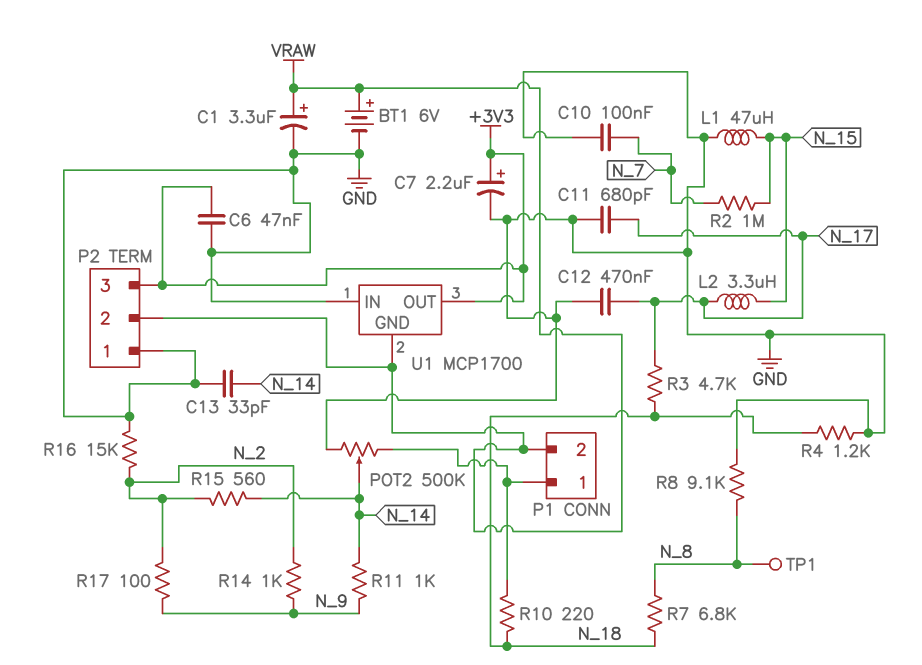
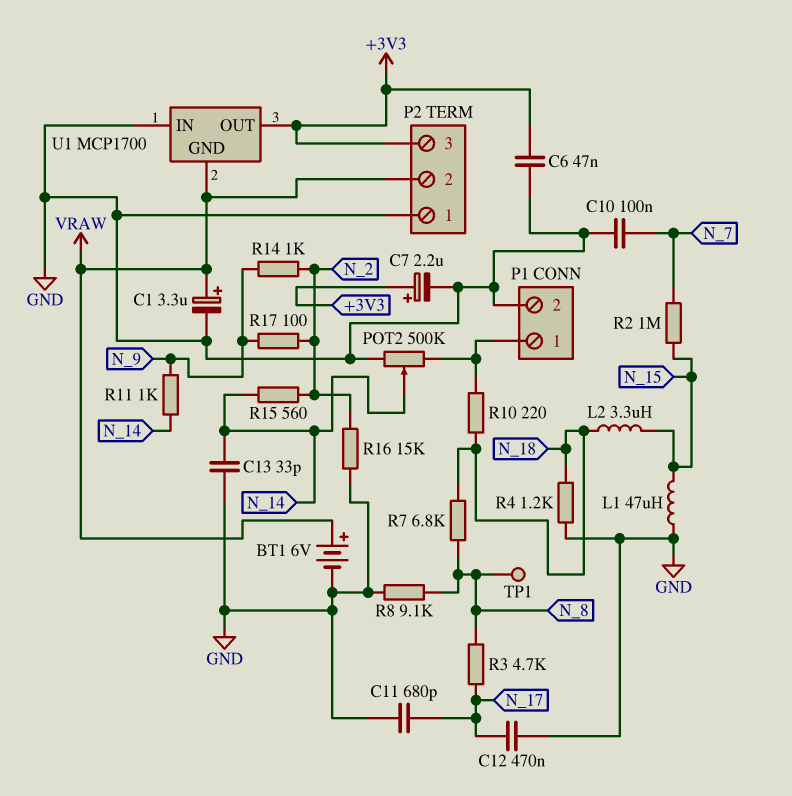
L2: 3.3uH (N_15, N_17) -> 3.3uH (N_15, N_18)
P1 pin 2: VRAW -> GND
R3: 4.7k (N_17, N_18) -> 4.7k (N_8, N_17)

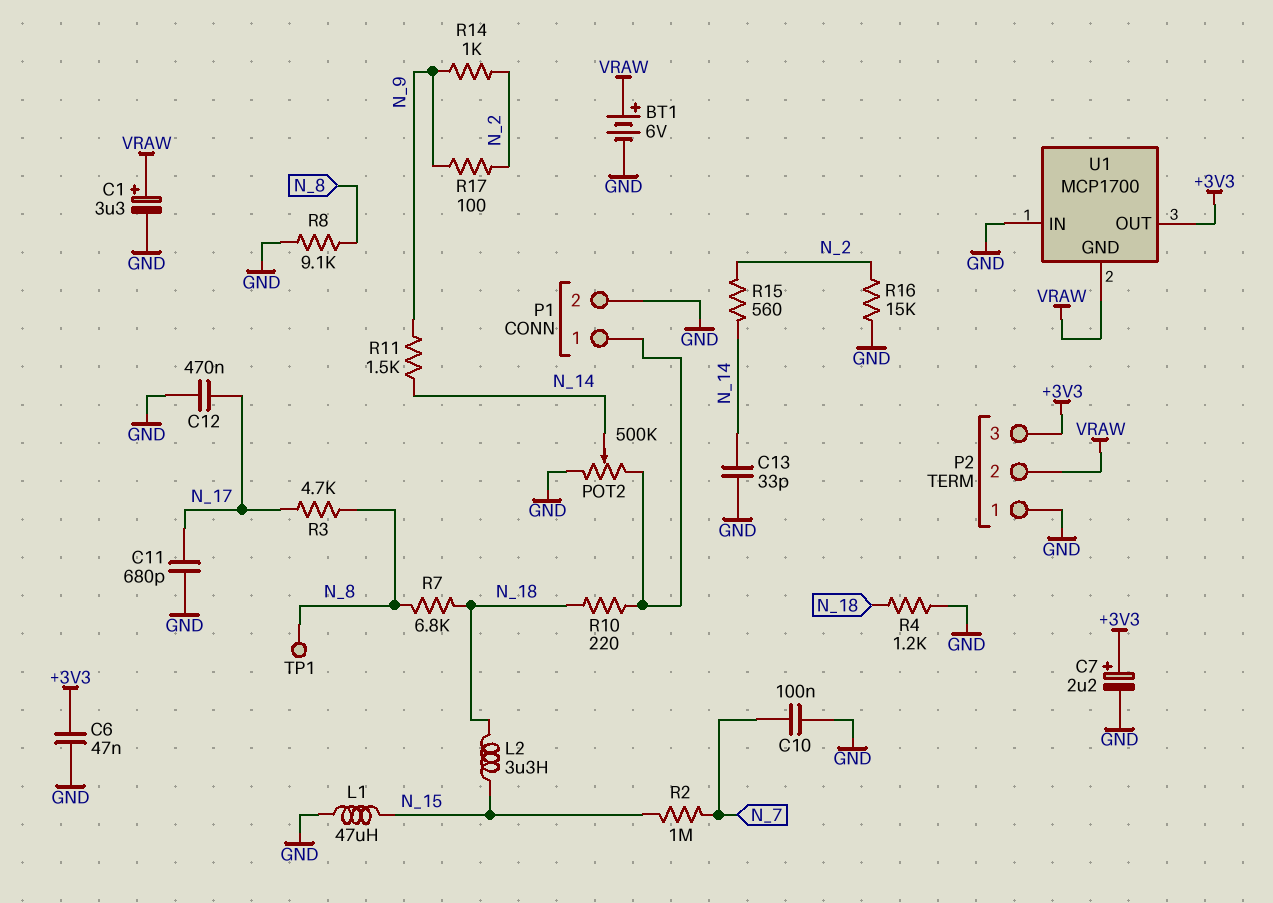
R11: 1k (N_9, N_14) -> 1.5k (N_9, N_14)

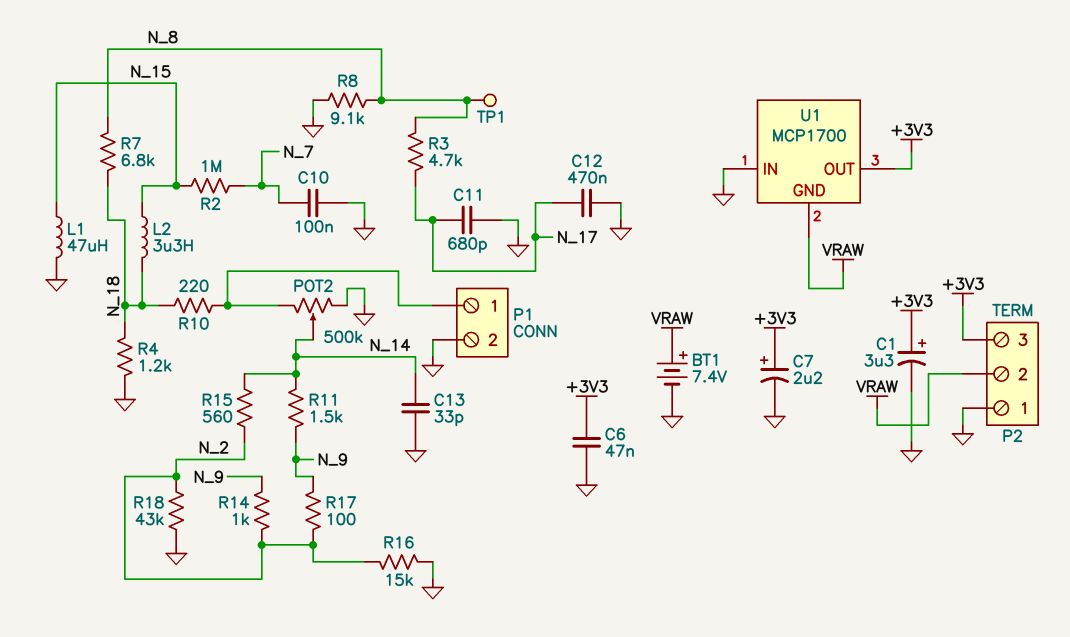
BT1: 6V (plus VRAW, minus GND) -> 7.4V (plus VRAW, minus GND)
C1: 3.3uF (plus VRAW, minus GND) -> 3.3uF (plus +3V3, minus GND)
R18: none -> 43k (GND, N_2)

